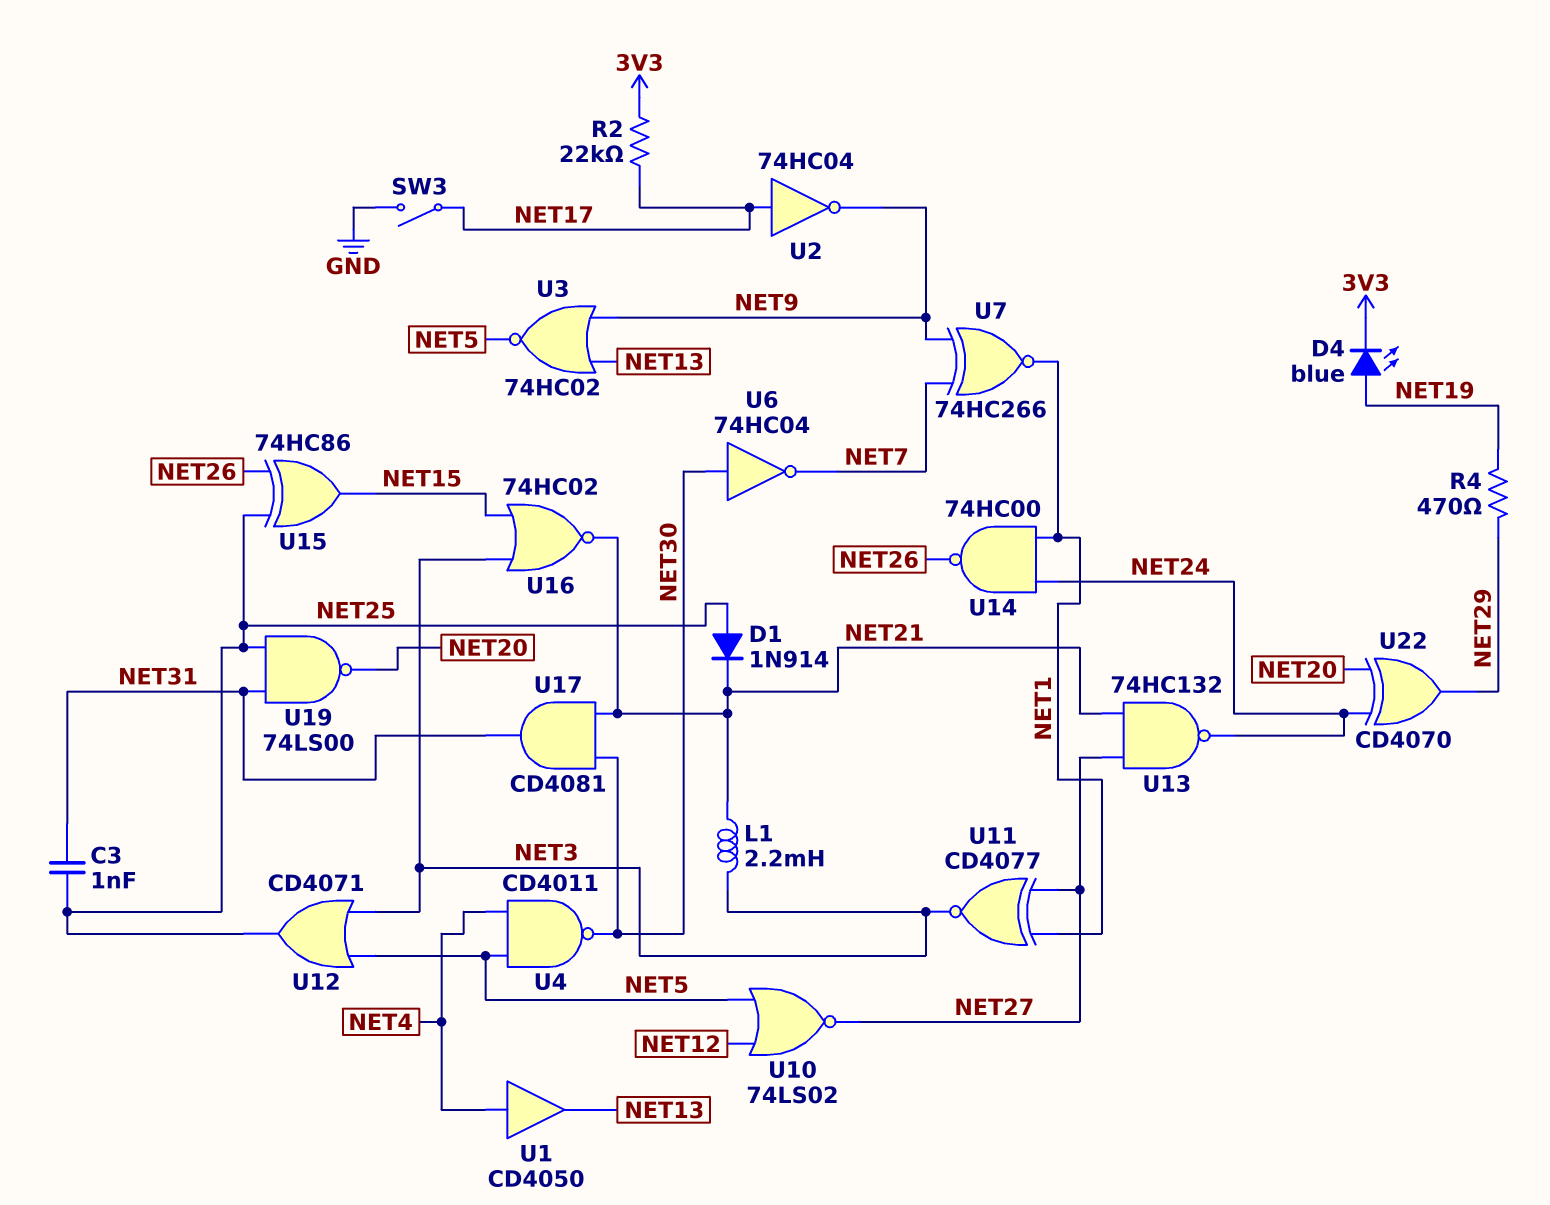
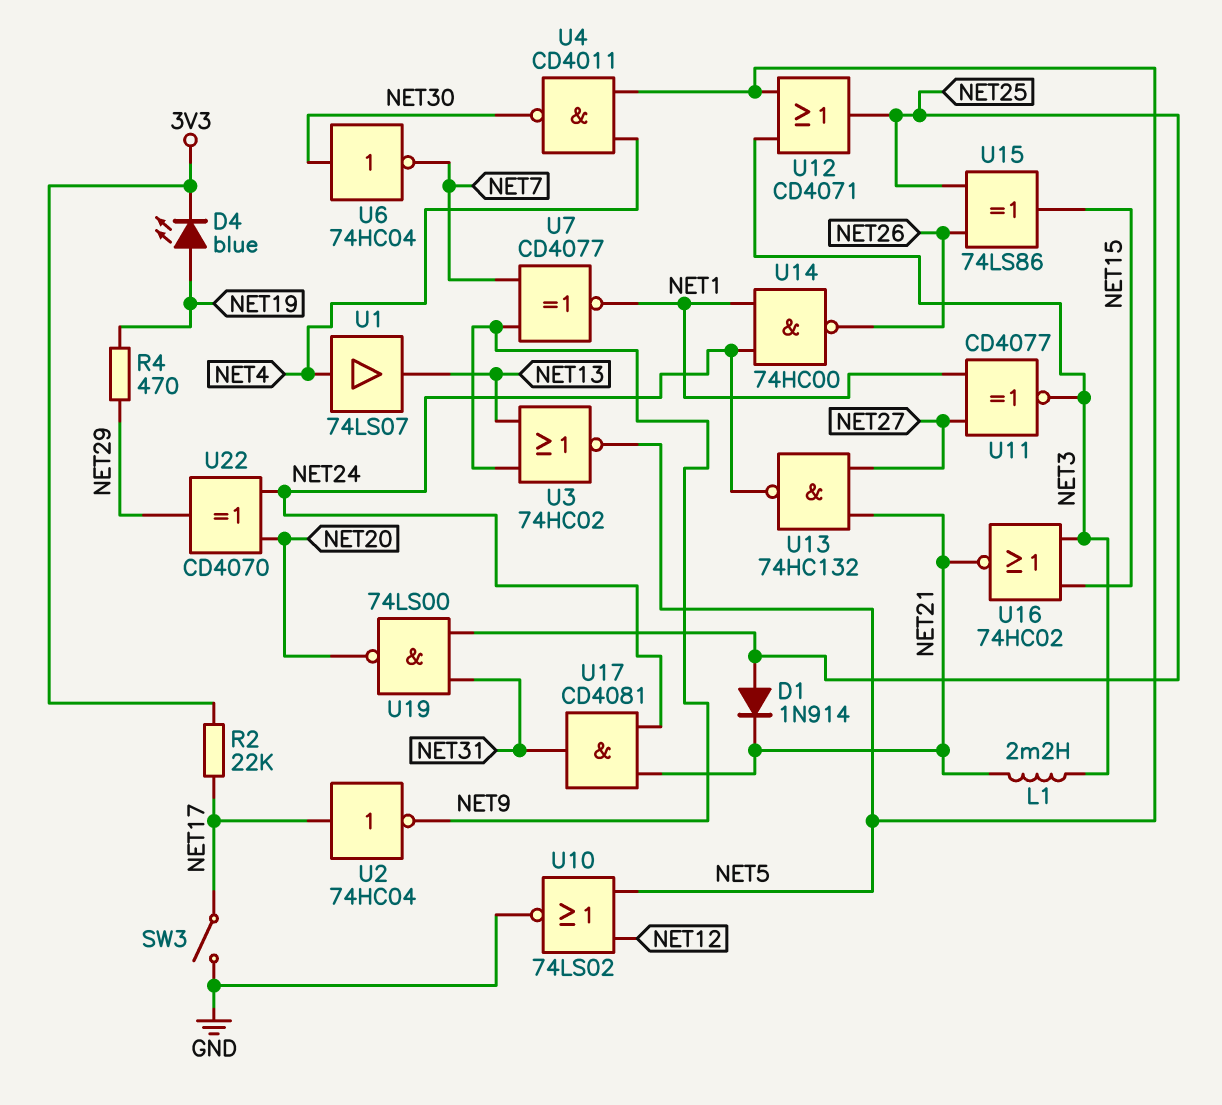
C3: 1nF (NET25, NET31) -> none
U1: buffer CD4050 (in NET4, out NET13) -> buffer 74LS07 (in NET4, out NET13)
U7: XNOR 74HC266 (in NET7, in NET9, out NET1) -> XNOR CD4077 (in NET7, in NET9, out NET1)
U10: NOR 74LS02 (in NET5, in NET12, out NET27) -> NOR 74LS02 (in NET5, in NET12, out GND)
U15: XOR 74HC86 (in NET25, in NET26, out NET15) -> XOR 74LS86 (in NET25, in NET26, out NET15)
U17: AND CD4081 (in NET21, in NET30, out NET31) -> AND CD4081 (in NET21, in NET24, out NET31)

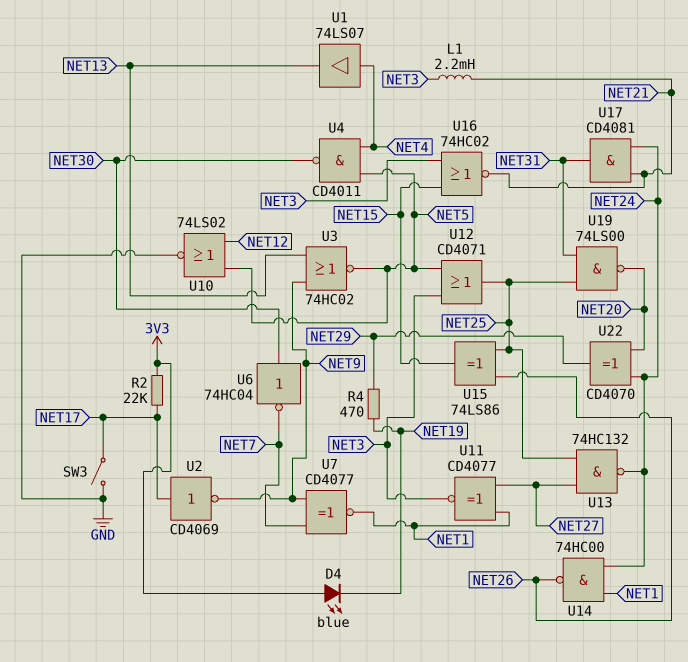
D1: diode 1N914 (A NET25, K NET21) -> none
D4: LED blue (A NET19, K 3V3) -> LED blue (A 3V3, K NET19)
U2: NOT 74HC04 (in NET17, out NET9) -> NOT CD4069 (in NET17, out NET9)
U13: NAND 74HC132 (in NET21, in NET27, out NET24) -> NAND 74HC132 (in NET25, in NET27, out NET24)

